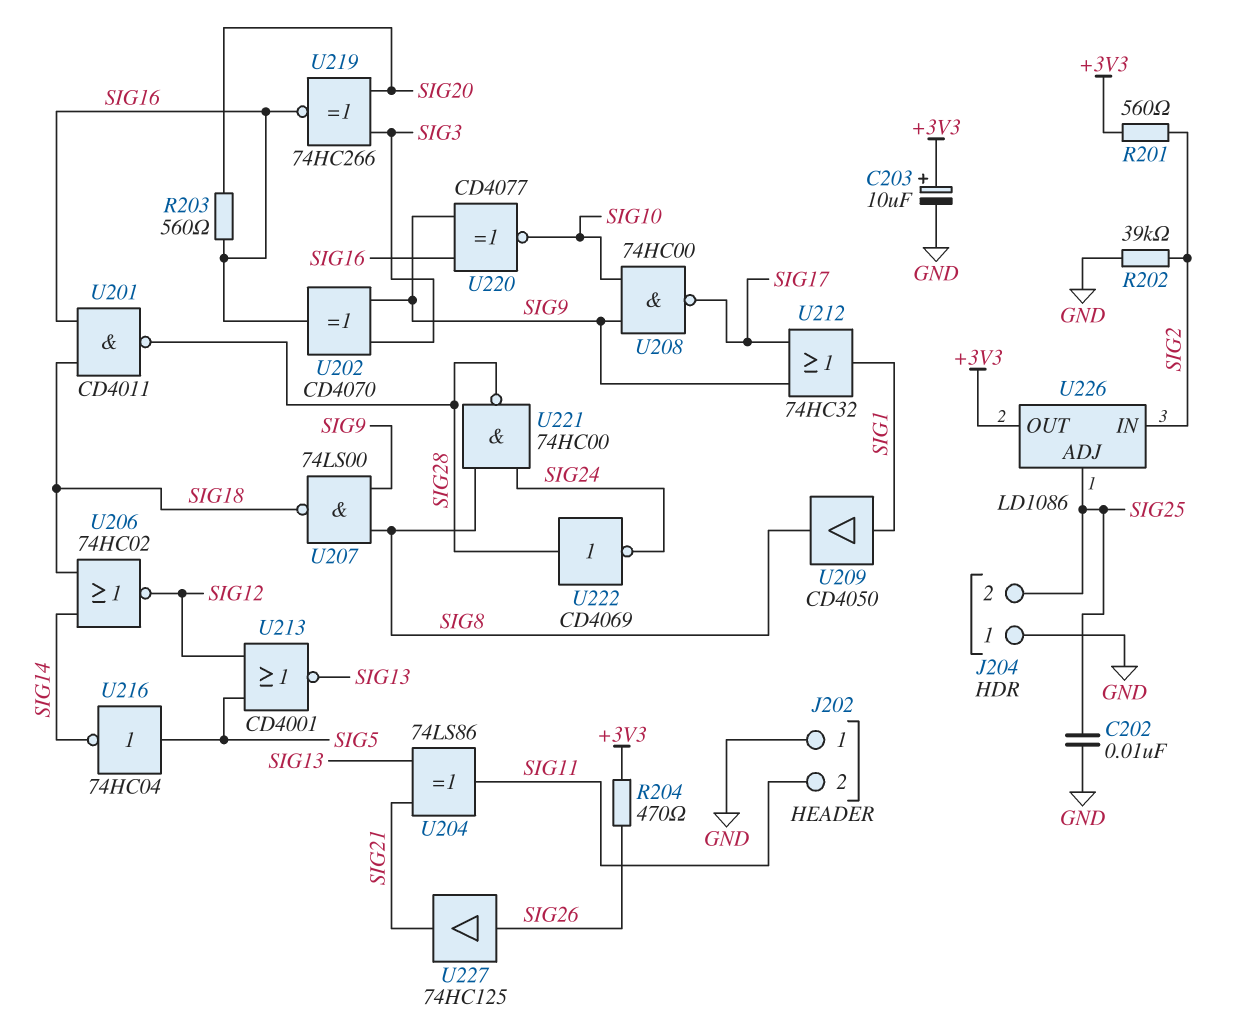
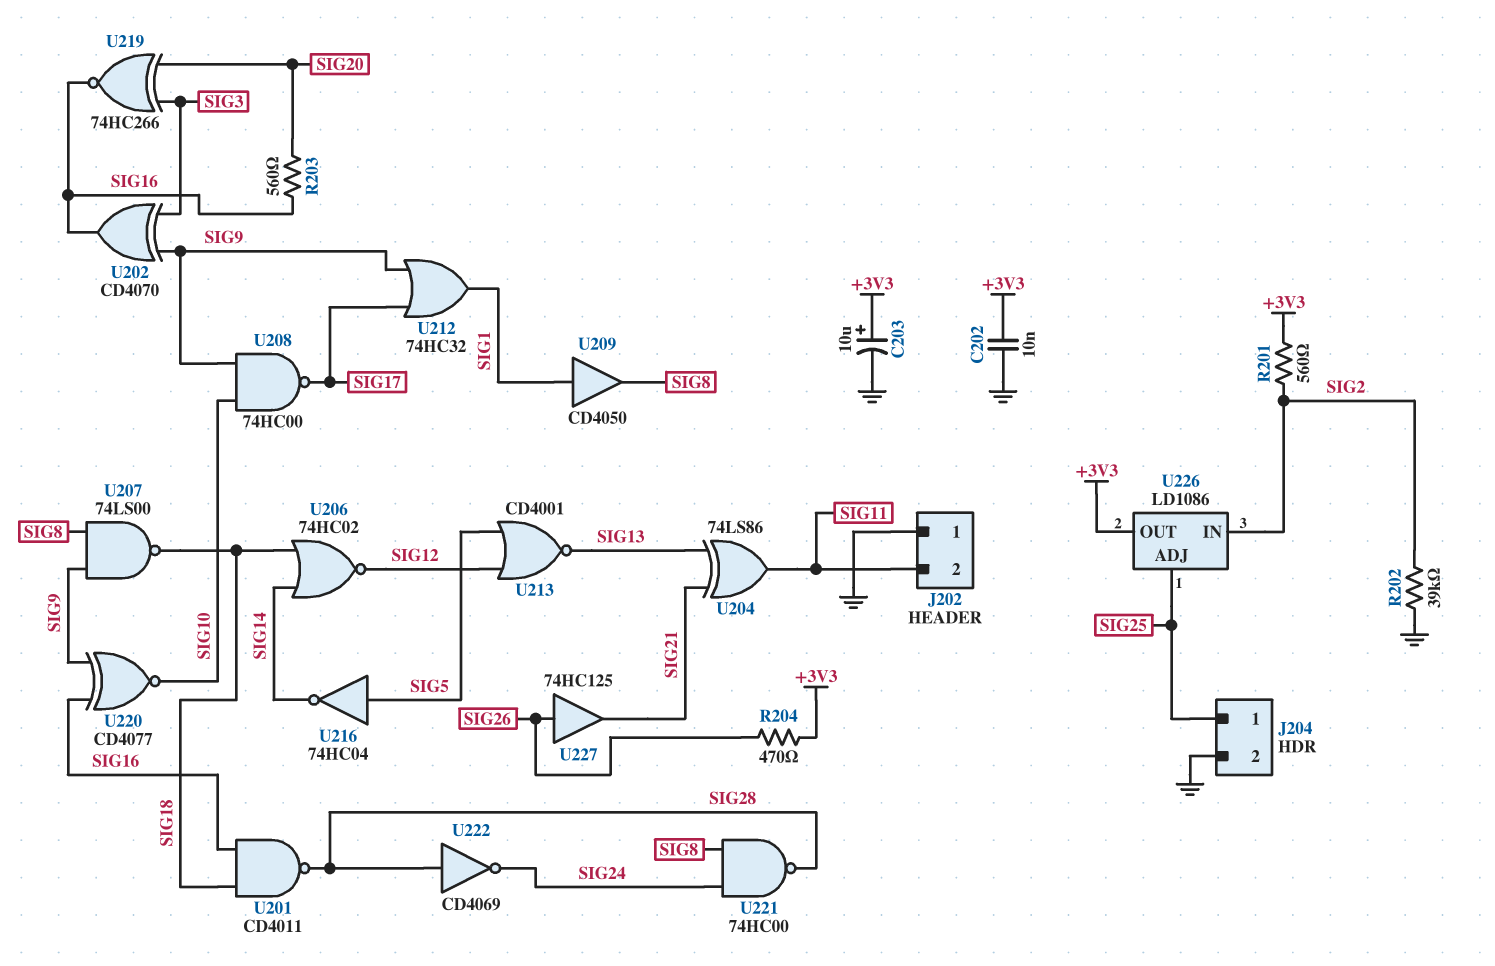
C202: 10nF (GND, SIG25) -> 10nF (+3V3, GND)
J204 pin 1: GND -> SIG25
J204 pin 2: SIG25 -> GND

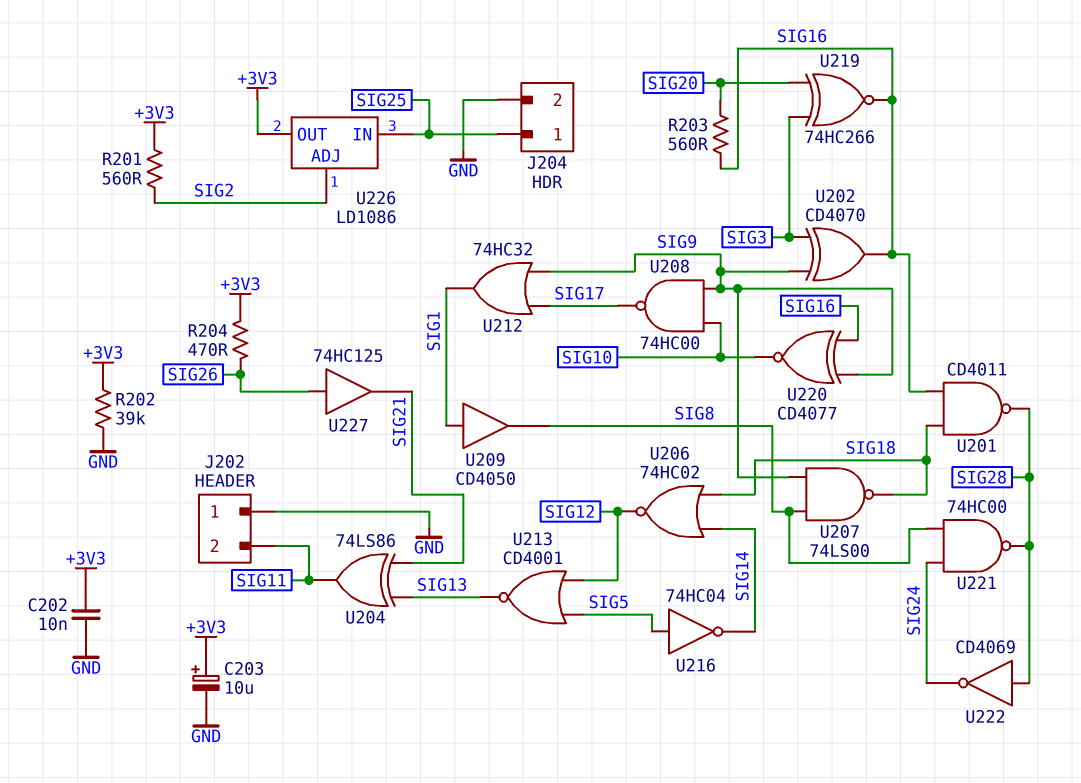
R202: 39k (GND, SIG2) -> 39k (+3V3, GND)
U226 pin ADJ: SIG25 -> SIG2
U226 pin IN: SIG2 -> SIG25

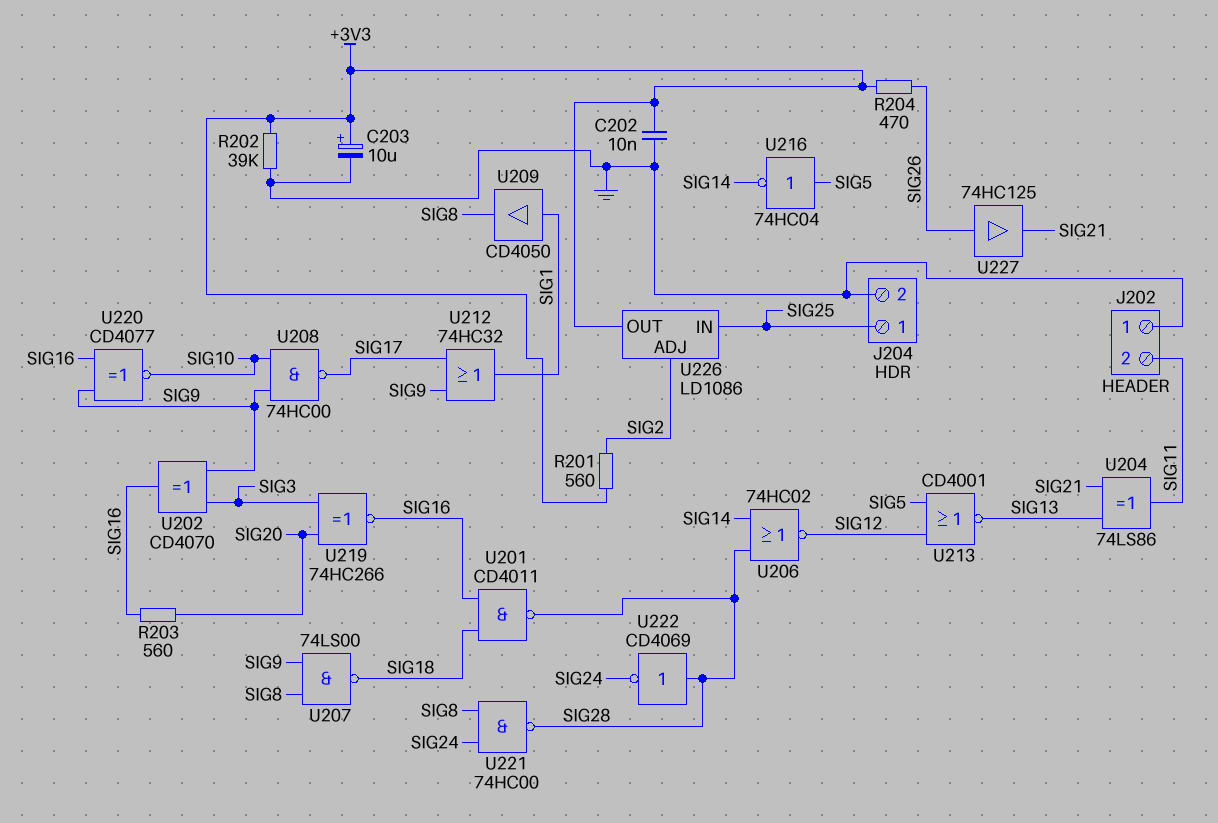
U206: NOR 74HC02 (in SIG14, in SIG18, out SIG12) -> NOR 74HC02 (in SIG14, in SIG28, out SIG12)

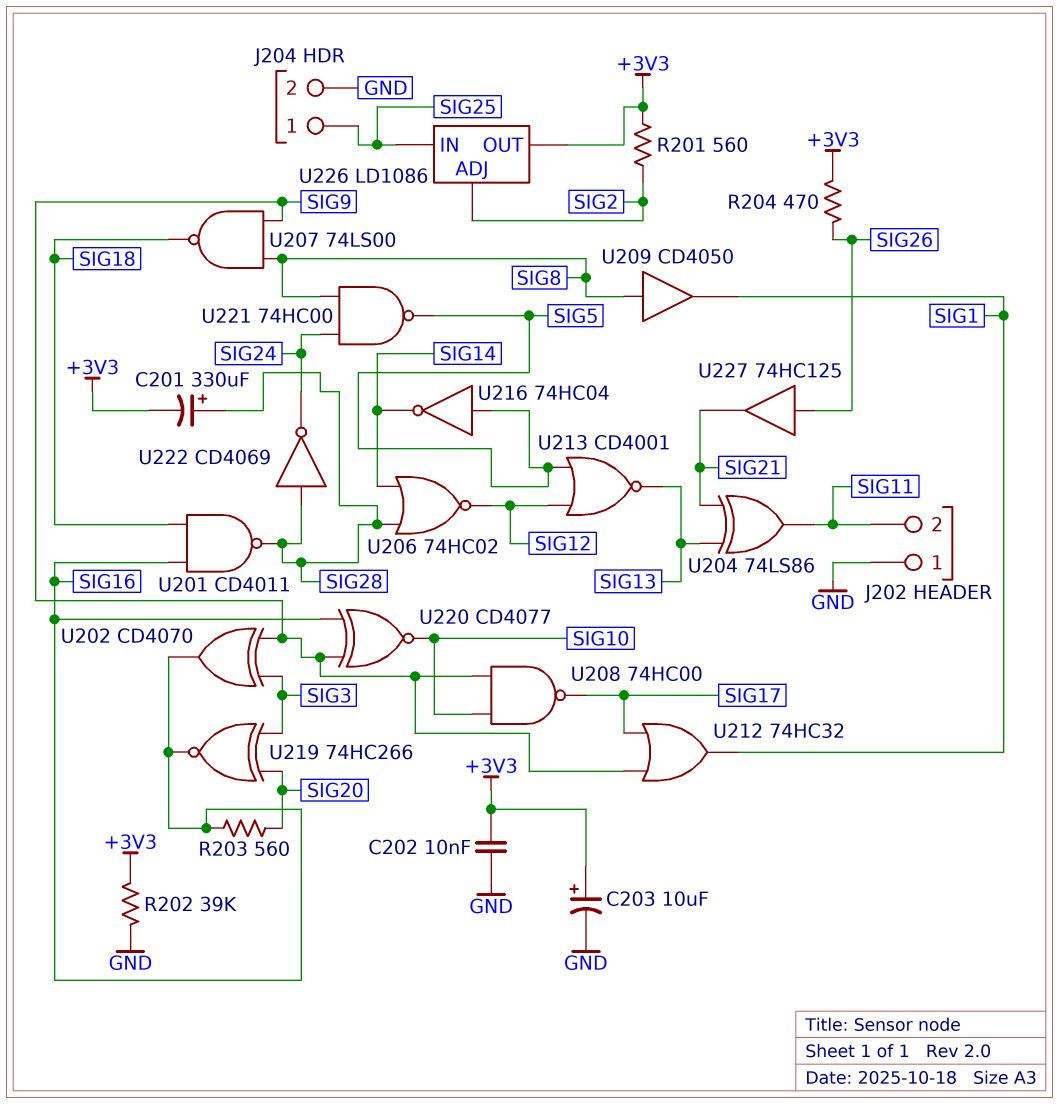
C201: none -> 330uF (plus SIG28, minus +3V3)
U209: buffer CD4050 (in SIG1, out SIG8) -> buffer CD4050 (in SIG8, out SIG1)
U221: NAND 74HC00 (in SIG8, in SIG24, out SIG28) -> NAND 74HC00 (in SIG8, in SIG24, out SIG5)

